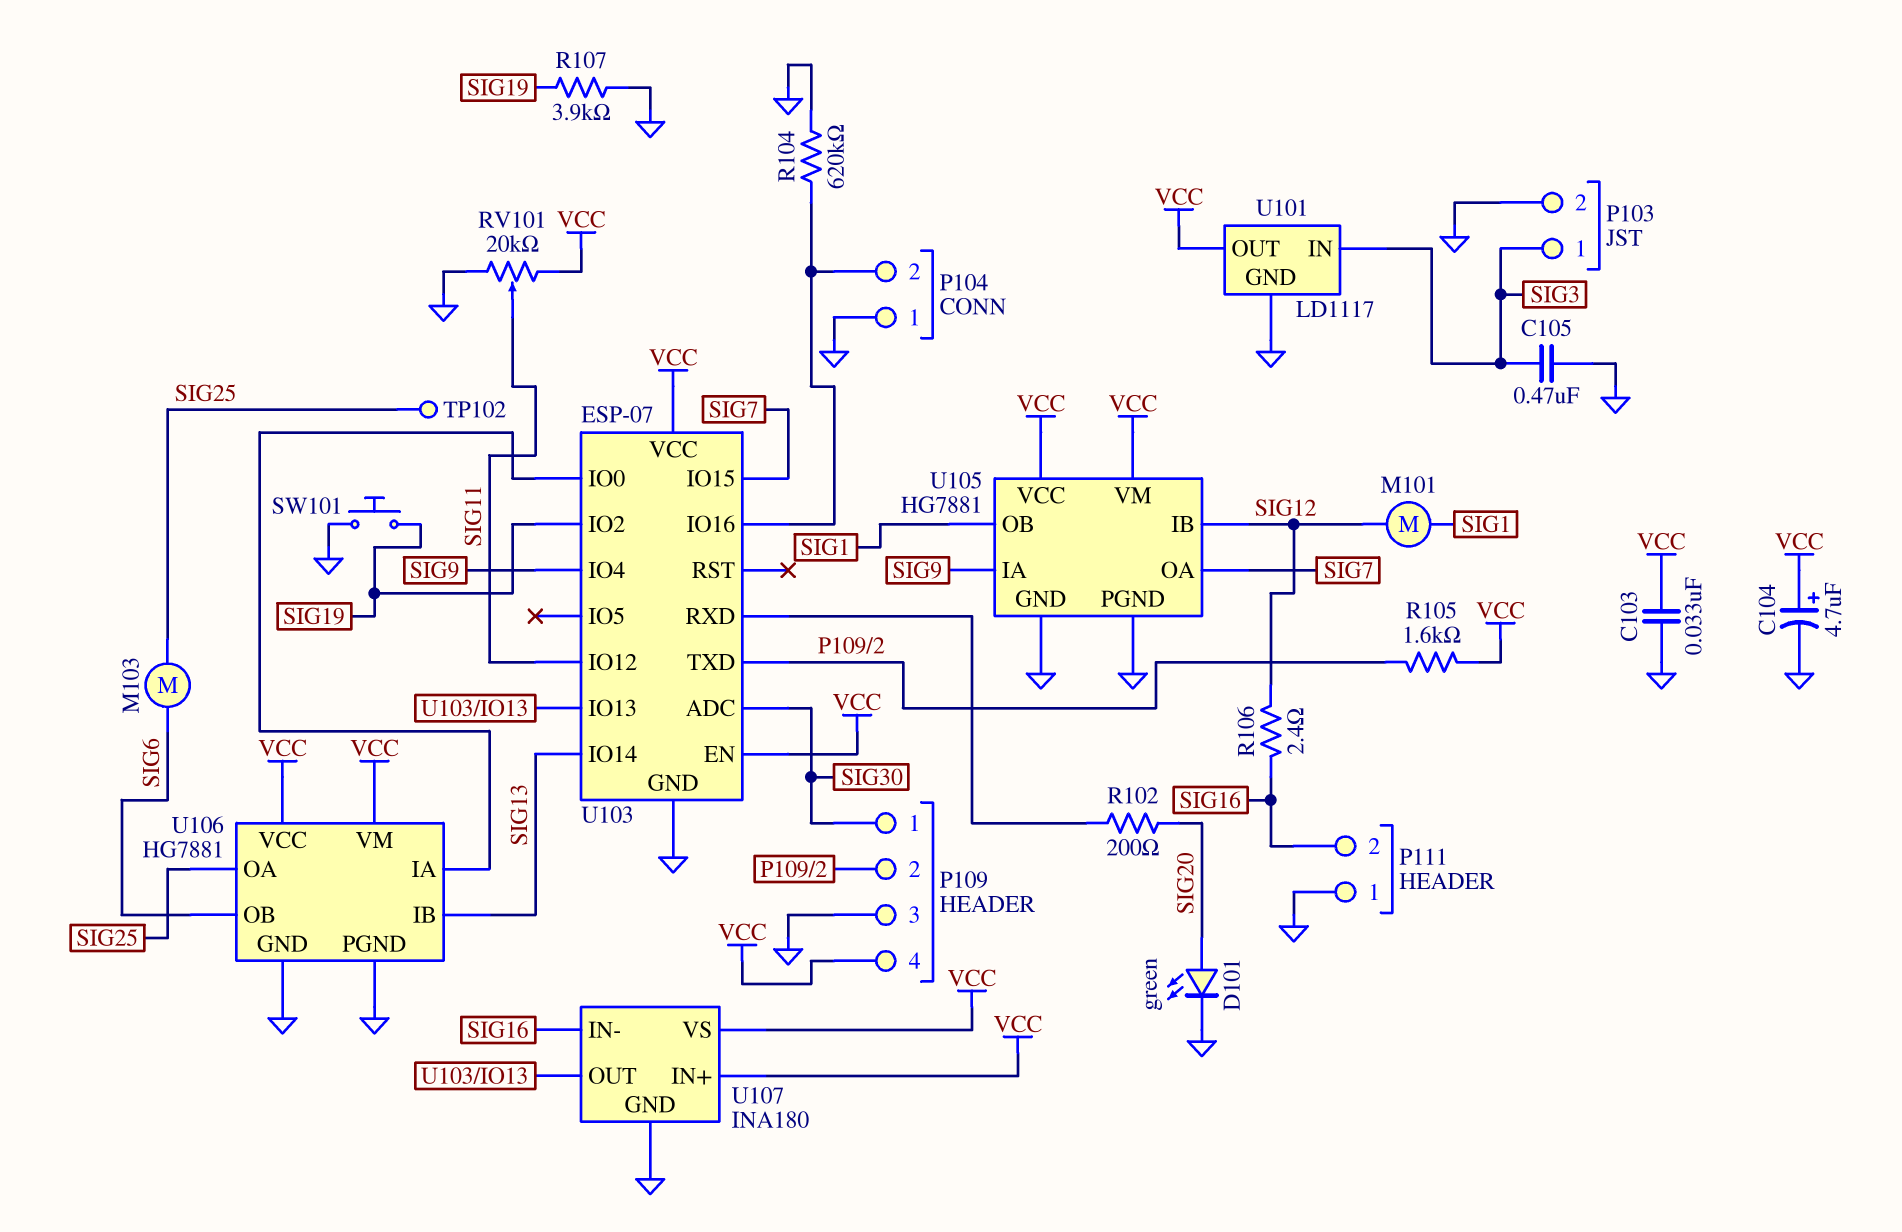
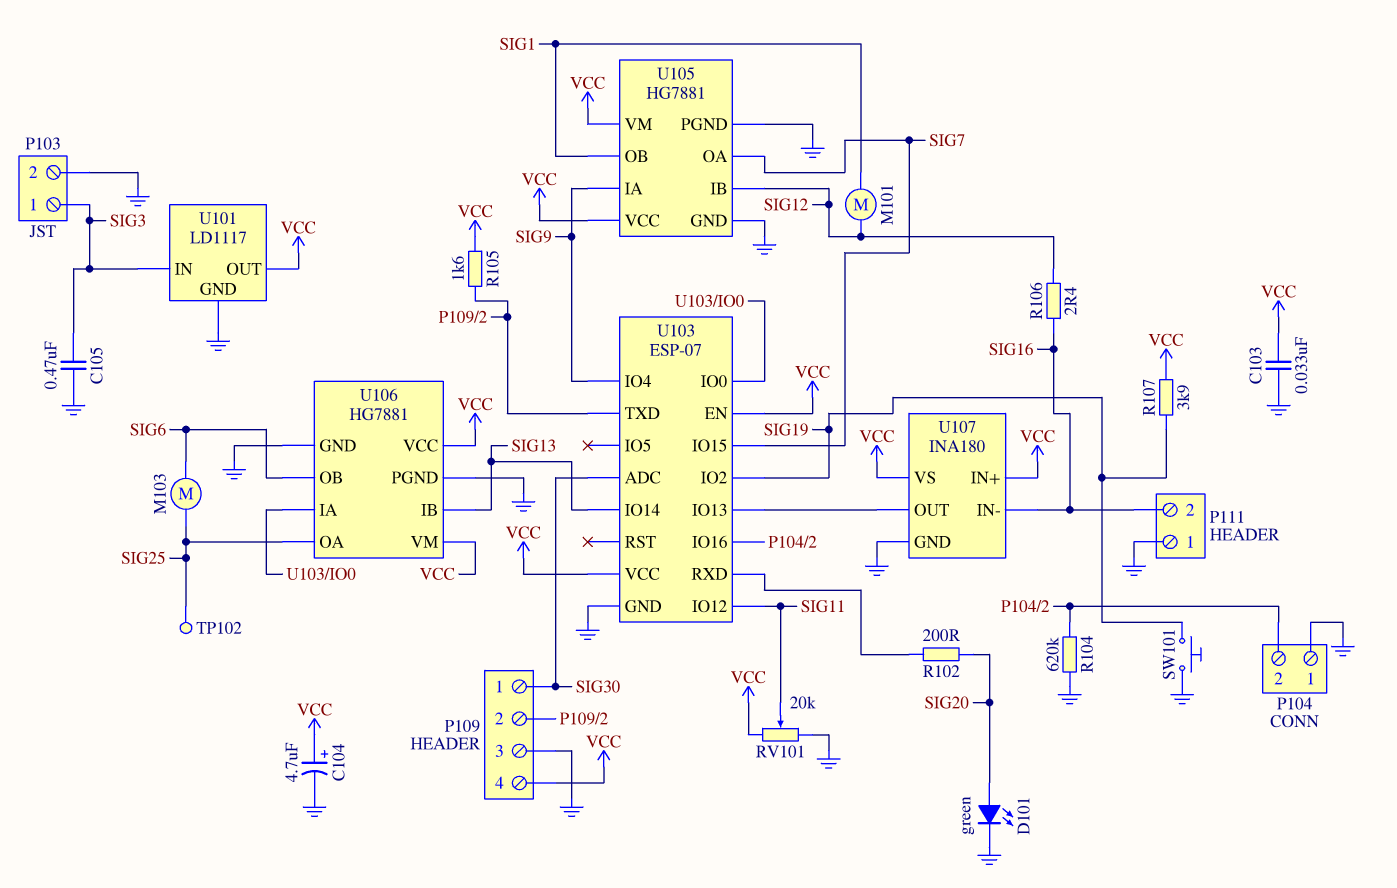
R107: 3.9k (GND, SIG19) -> 3.9k (SIG19, VCC)

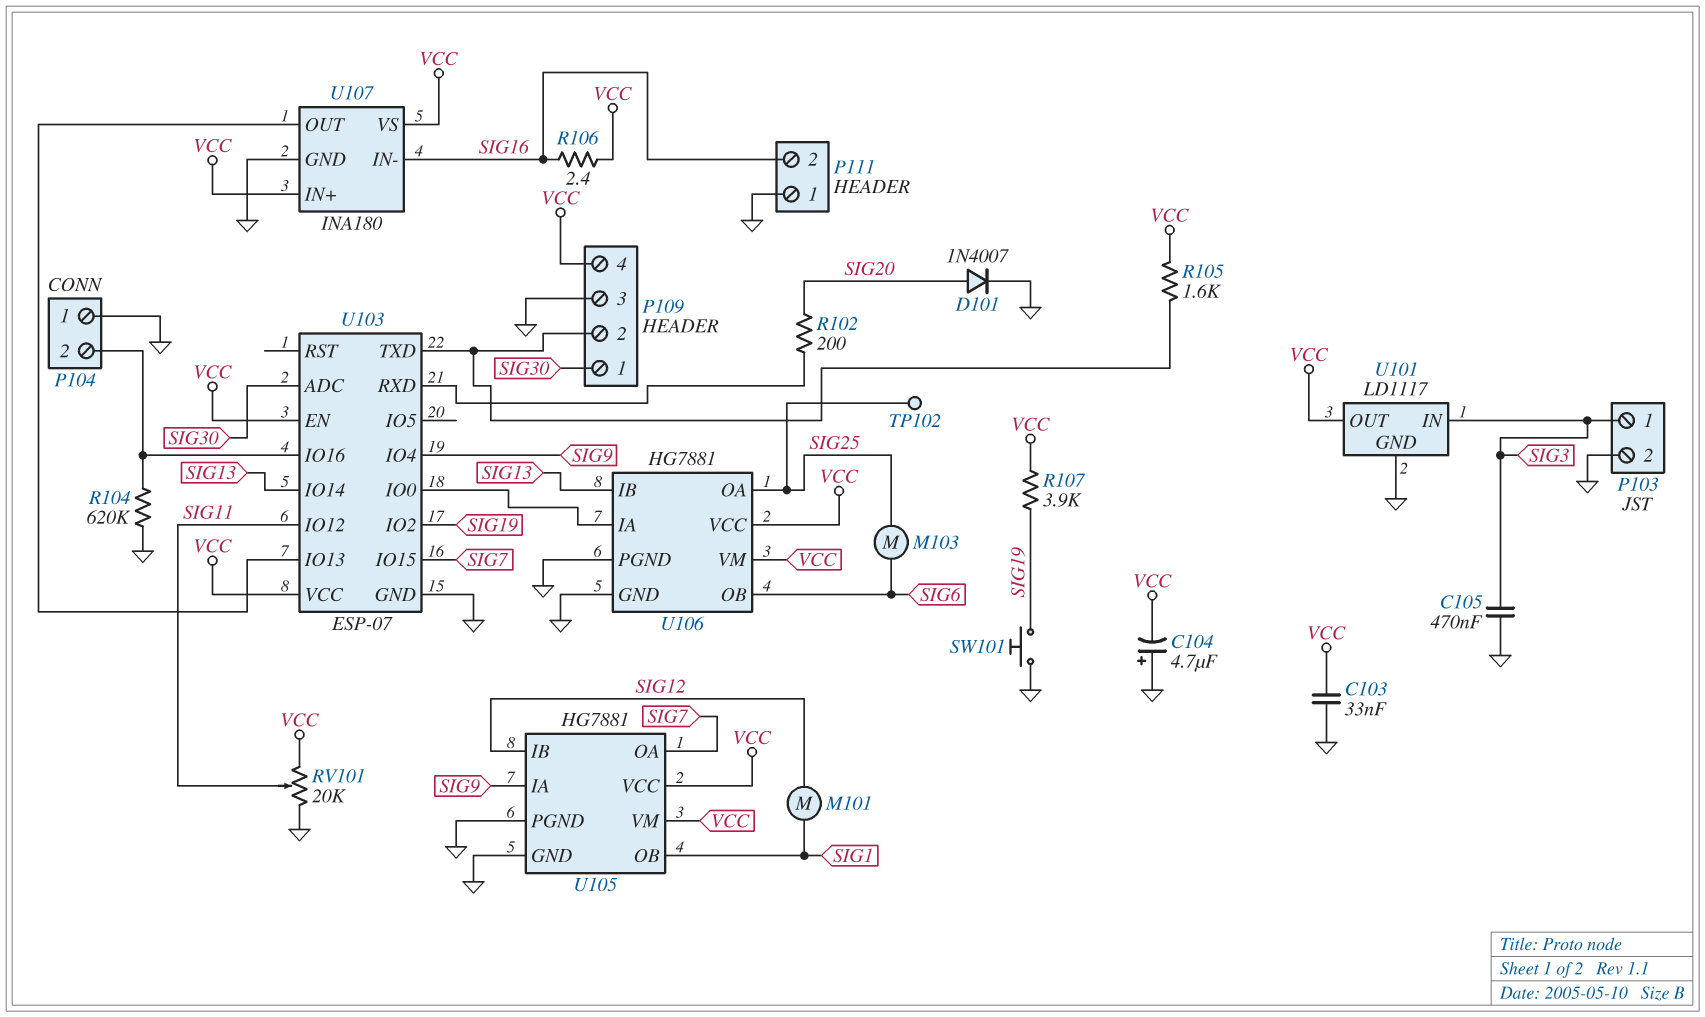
C104: 4.7uF (plus VCC, minus GND) -> 4.7uF (plus GND, minus VCC)
D101: LED green (A SIG20, K GND) -> diode 1N4007 (A SIG20, K GND)
R106: 2.4 (SIG12, SIG16) -> 2.4 (SIG16, VCC)

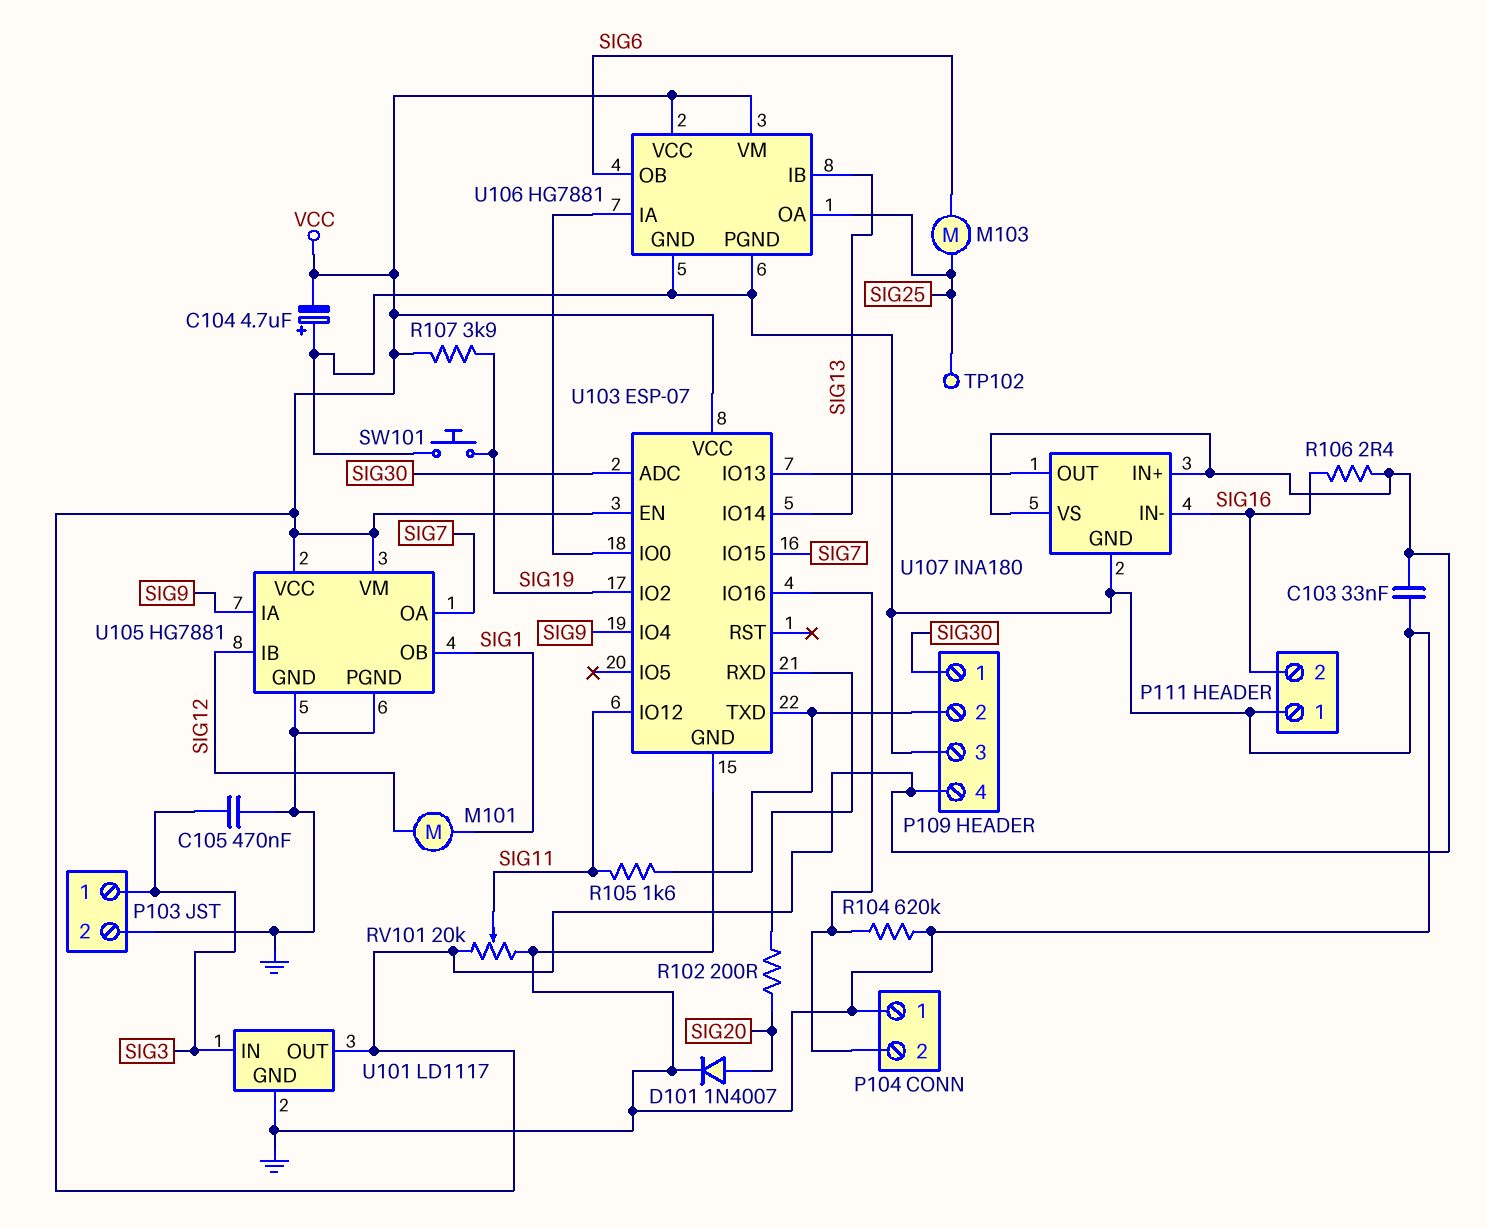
R105: 1.6k (P109/2, VCC) -> 1.6k (P109/2, SIG11)

